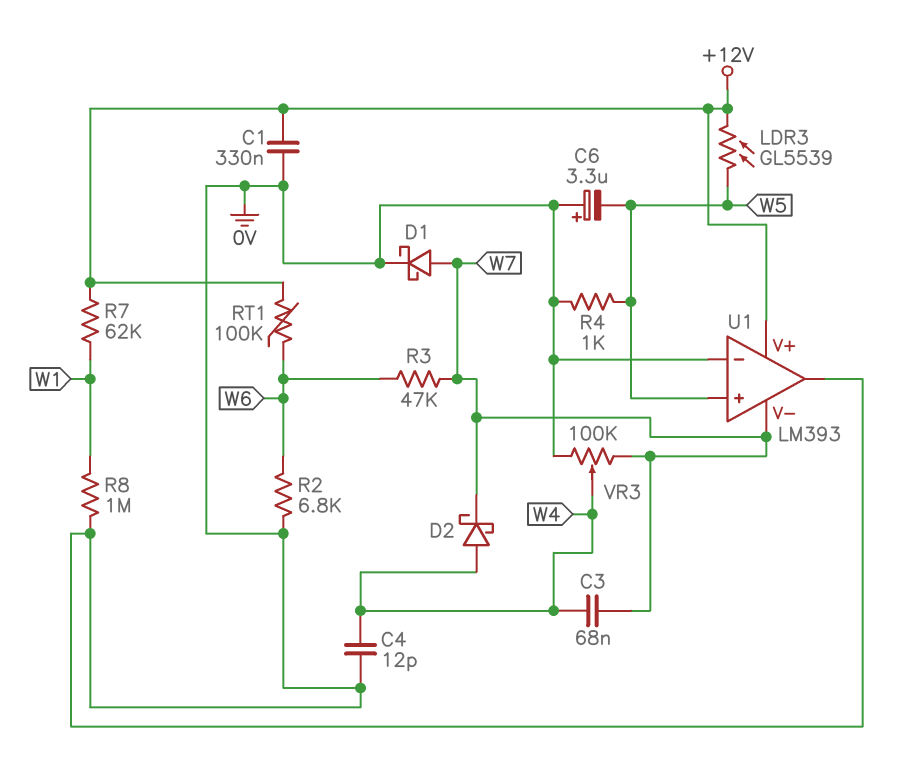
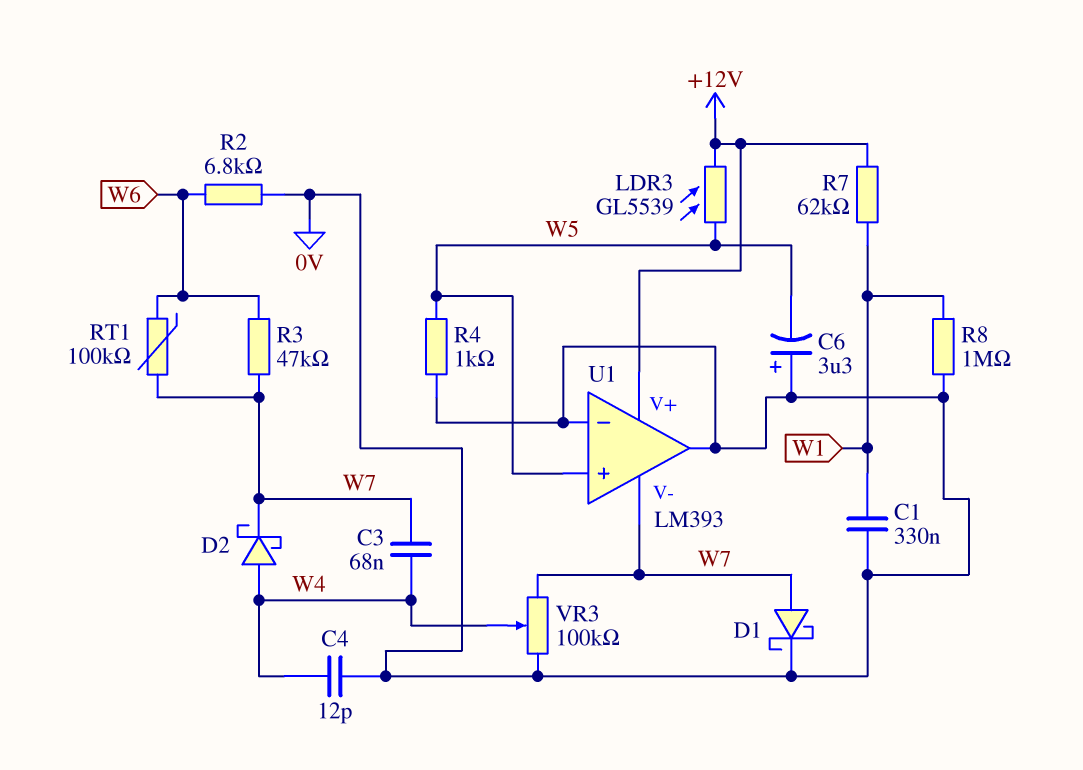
C1: 330nF (+12V, 0V) -> 330nF (0V, W1)
RT1: 100k (+12V, W6) -> 100k (W6, W7)

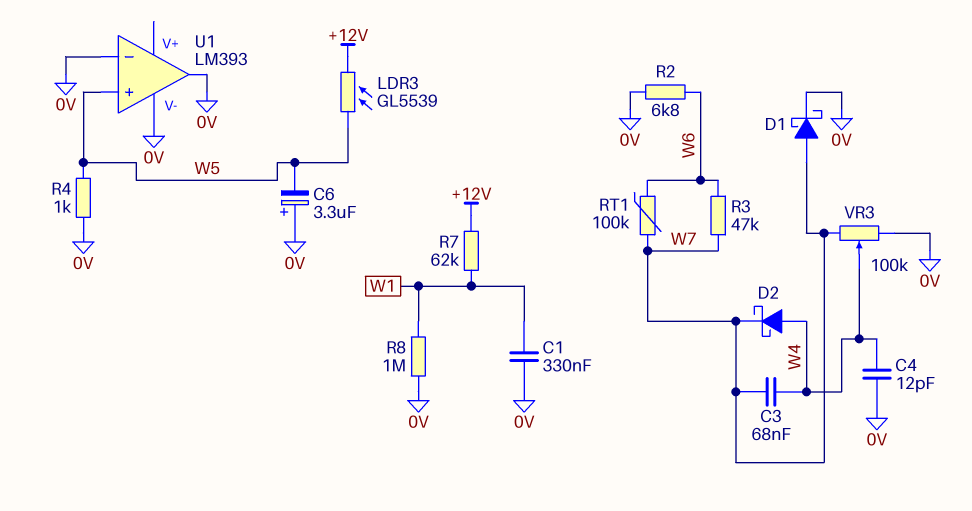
U1 pin V+: +12V -> none
U1 pin V-: W7 -> 0V

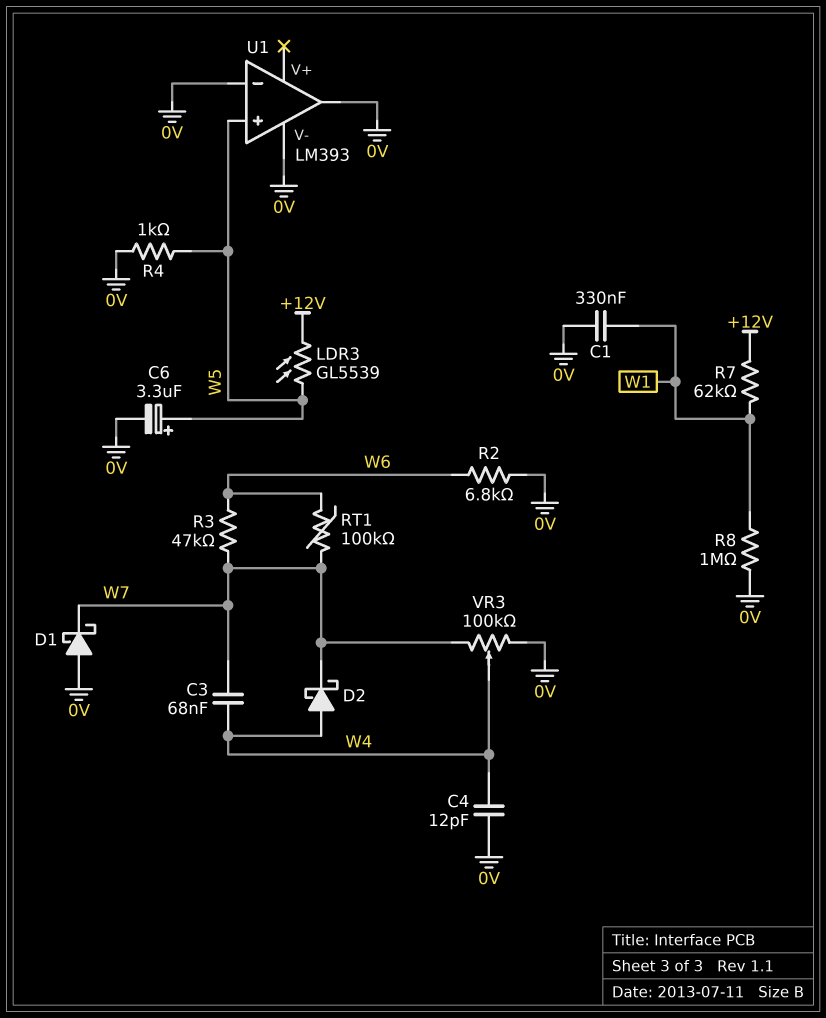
C6: 3.3uF (plus 0V, minus W5) -> 3.3uF (plus W5, minus 0V)
D1: schottky (A W7, K 0V) -> schottky (A 0V, K W7)

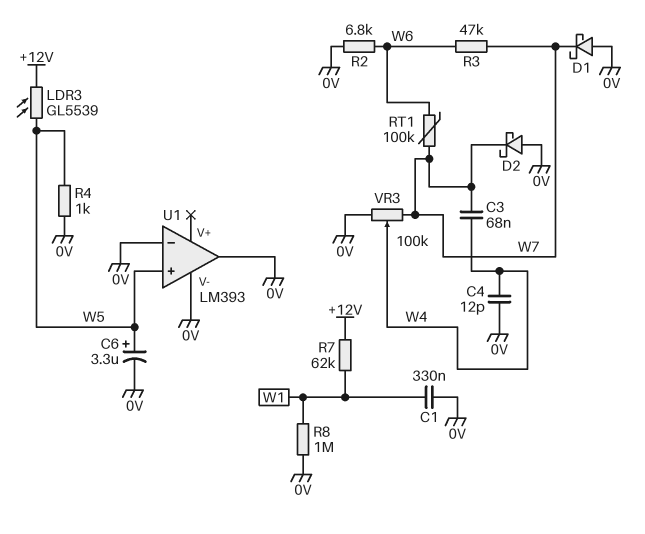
D2: schottky (A W4, K W7) -> schottky (A 0V, K W7)

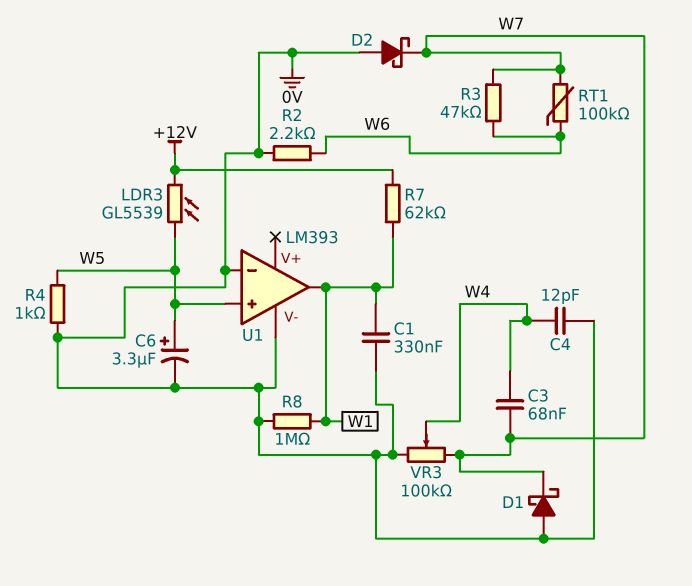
R2: 6.8k (0V, W6) -> 2.2k (0V, W6)
U1 pin out: 0V -> W1

